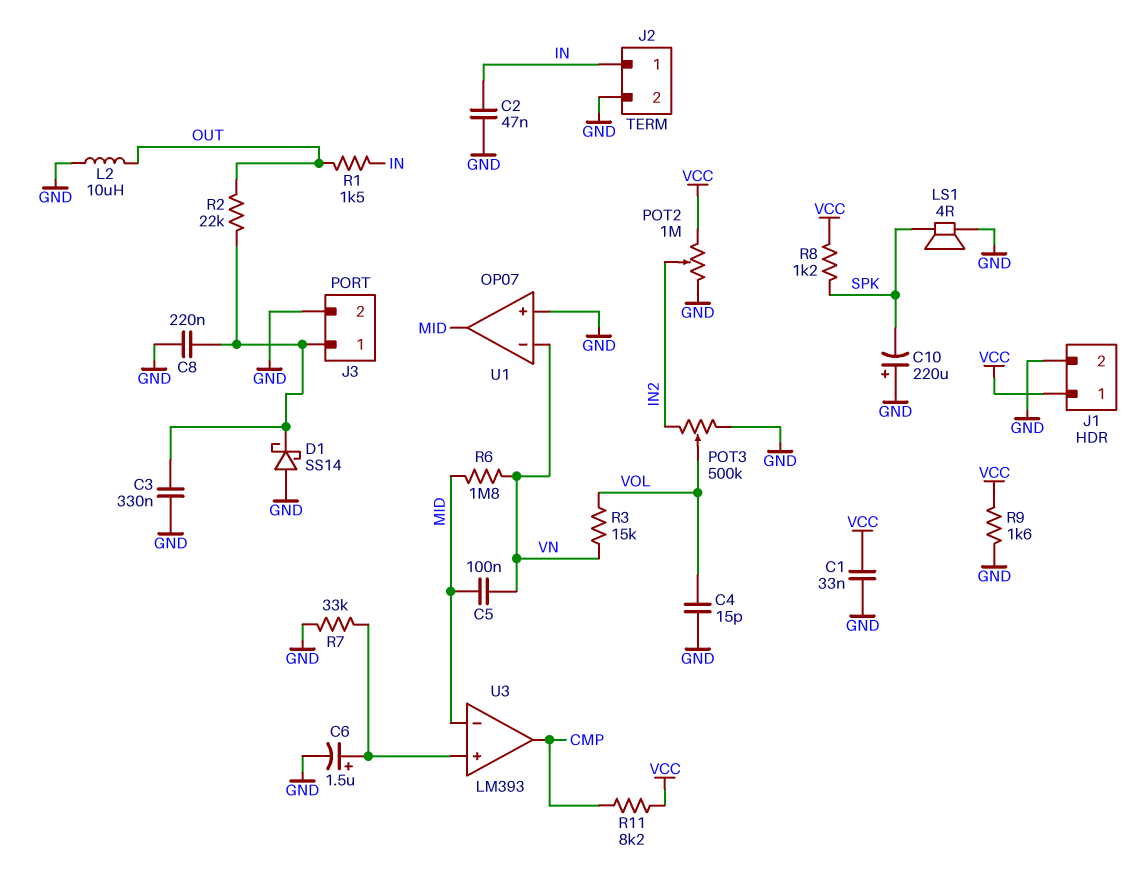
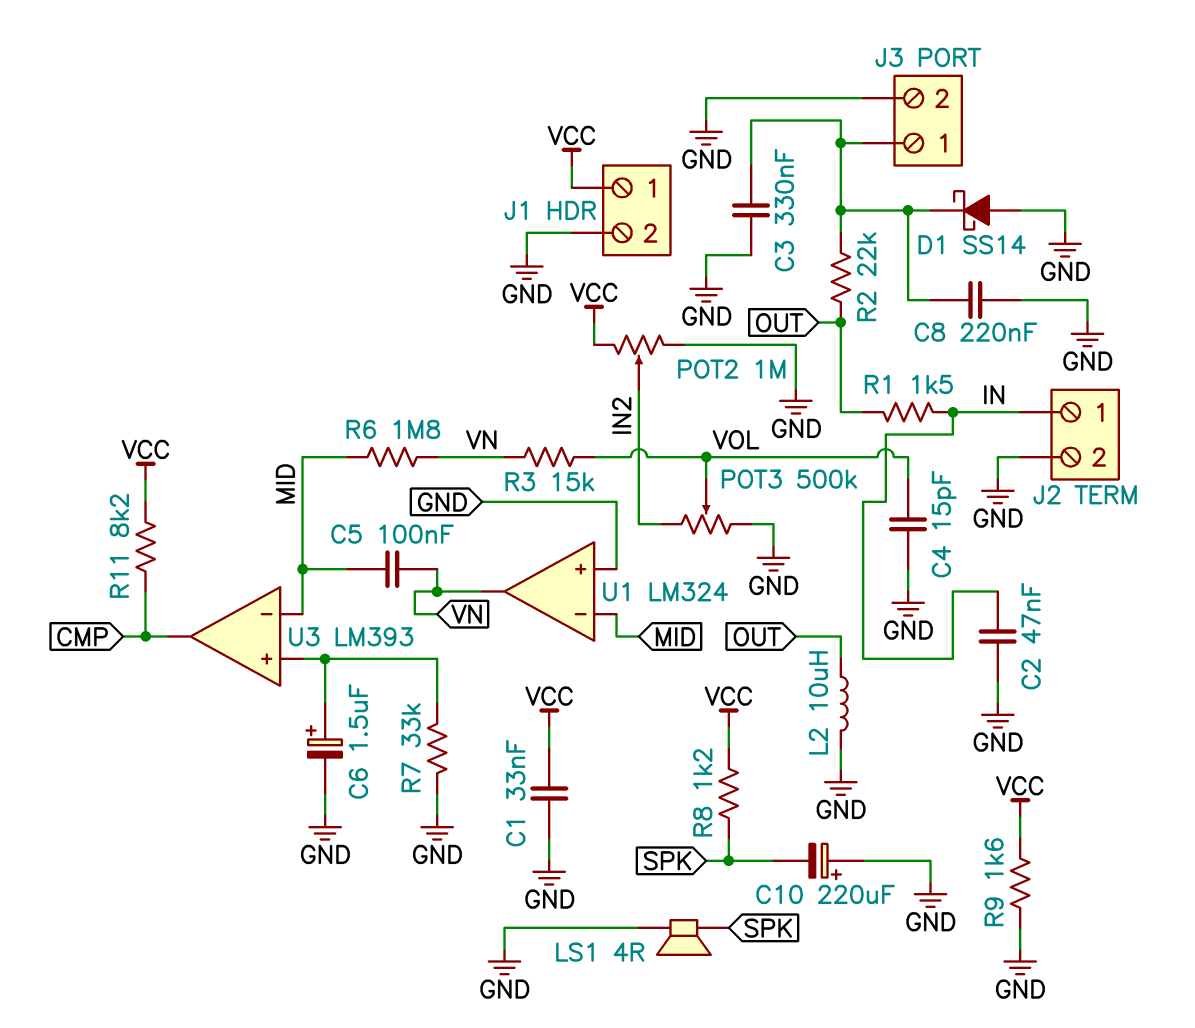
U1: OP07 -> LM324
U1 pin in-: VN -> MID
U1 pin out: MID -> VN

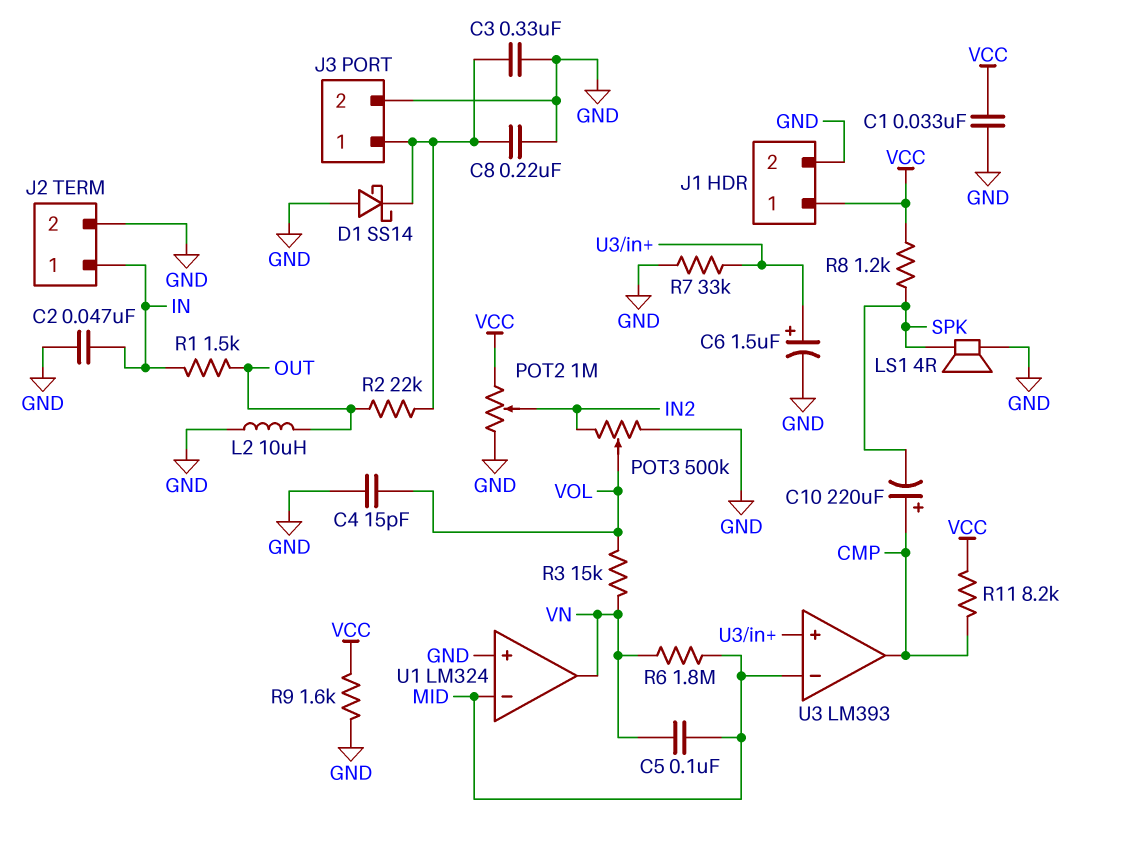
C10: 220uF (plus GND, minus SPK) -> 220uF (plus CMP, minus SPK)

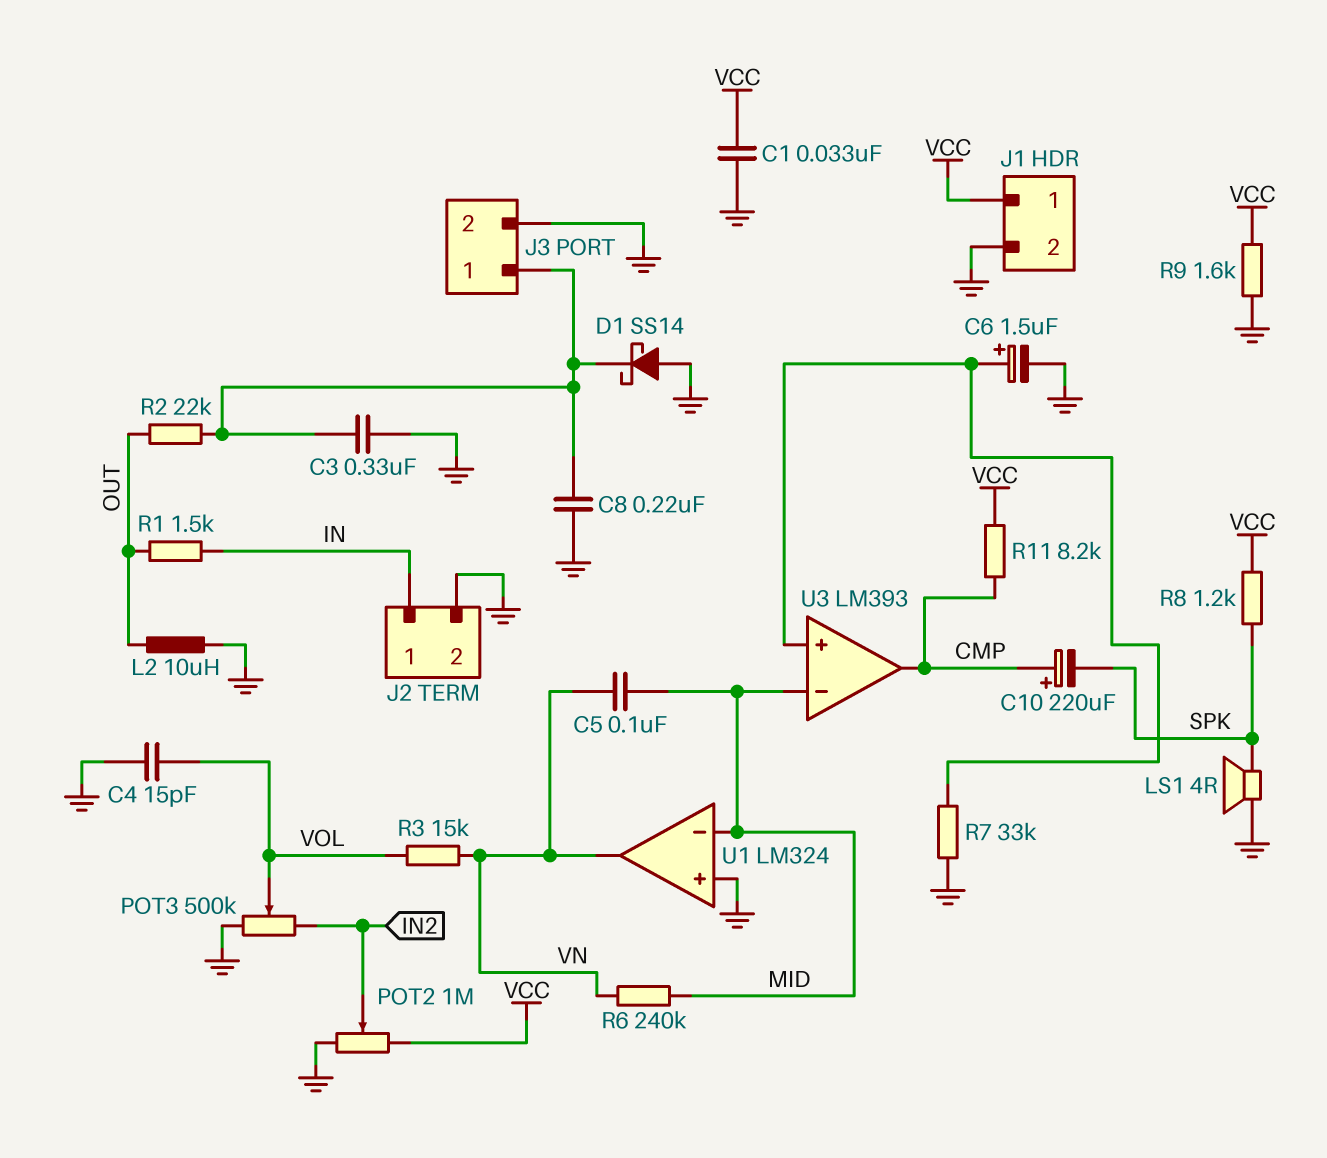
C2: 47nF (GND, IN) -> none
R6: 1.8M (MID, VN) -> 240k (MID, VN)

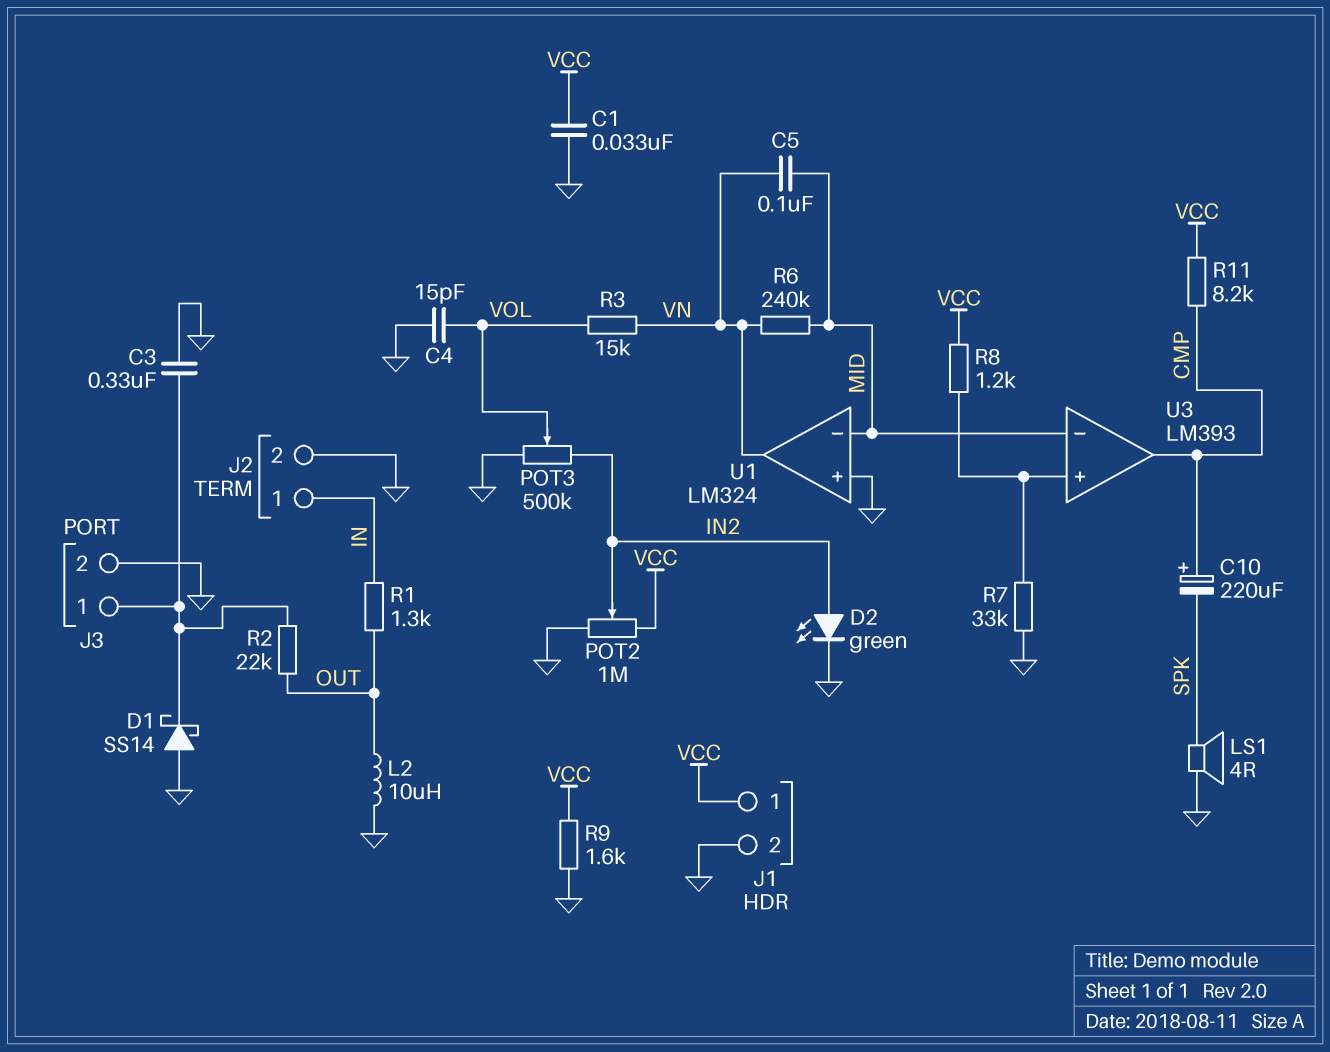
C6: 1.5uF (plus U3/in+, minus GND) -> none
C8: 220nF (GND, J3/1) -> none
D2: none -> LED green (A IN2, K GND)
R1: 1.5k (IN, OUT) -> 1.3k (IN, OUT)
R8: 1.2k (SPK, VCC) -> 1.2k (U3/in+, VCC)

